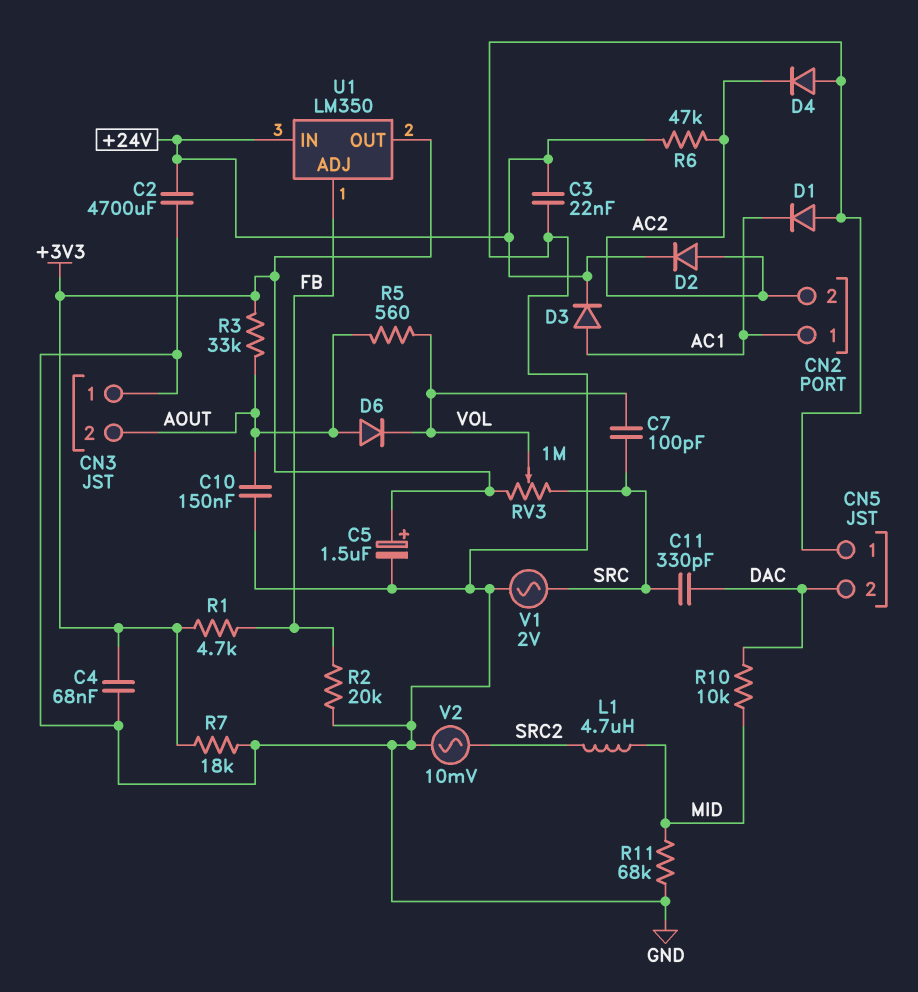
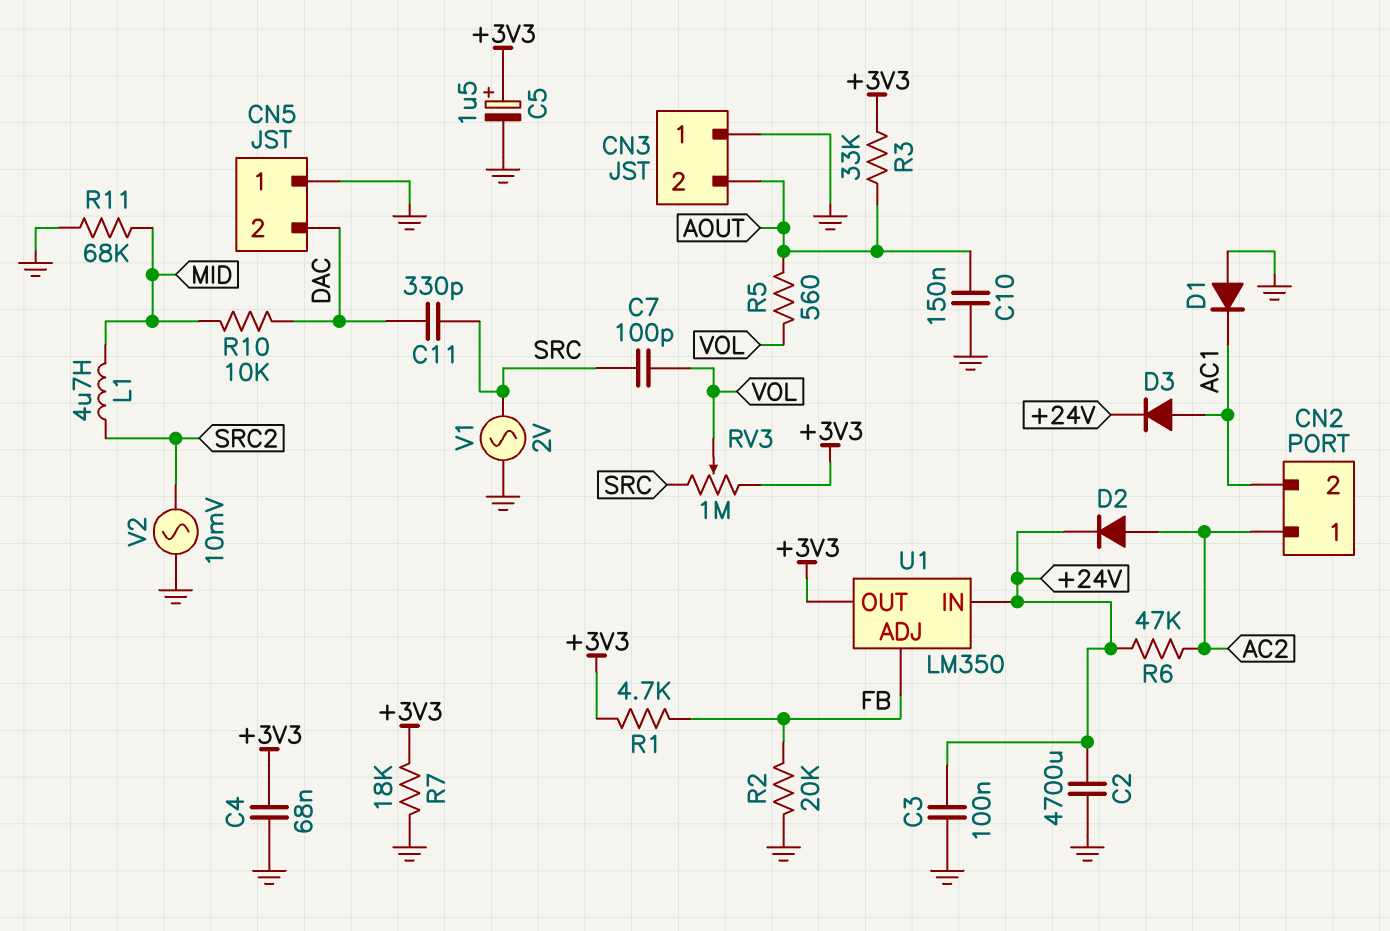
C3: 22nF (+24V, GND) -> 100nF (+24V, GND)
CN2 pin 1: AC1 -> AC2
CN2 pin 2: AC2 -> AC1
D4: diode (A GND, K AC2) -> none
D6: diode (A AOUT, K VOL) -> none

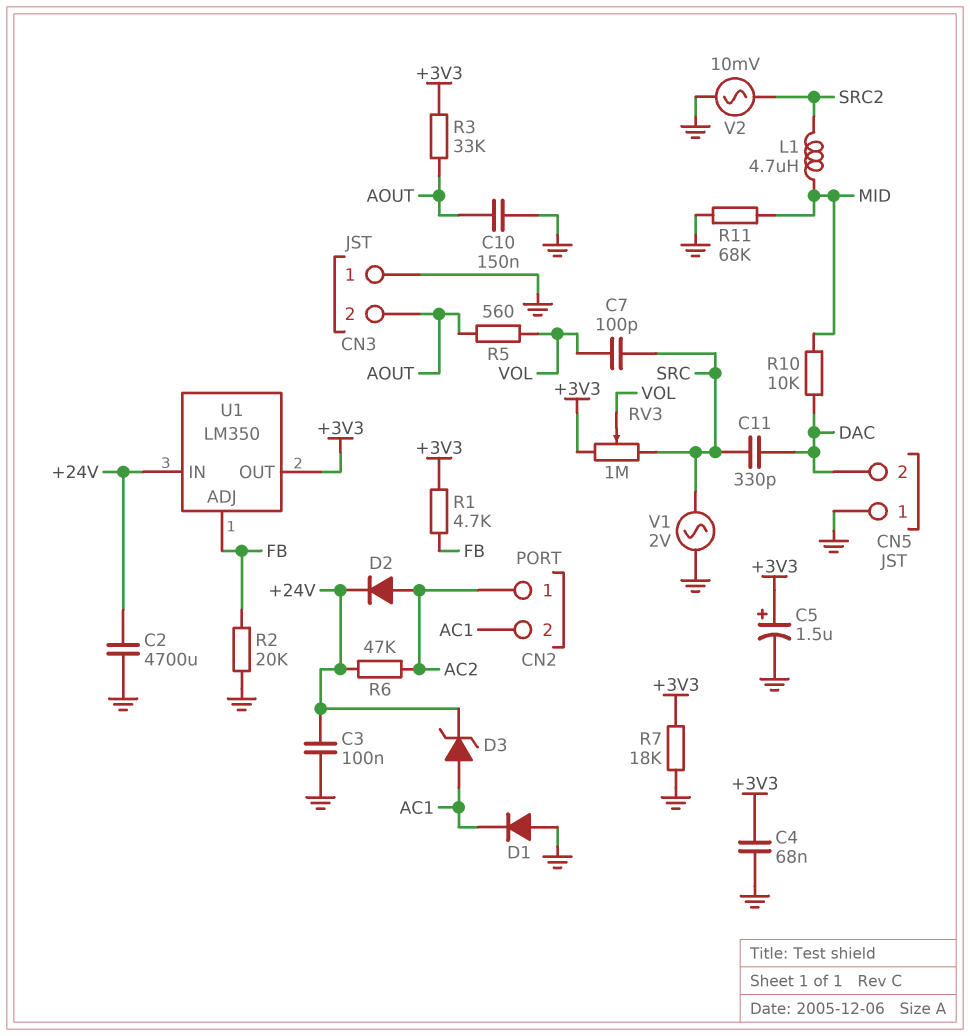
D3: diode (A AC1, K +24V) -> zener (A AC1, K +24V)

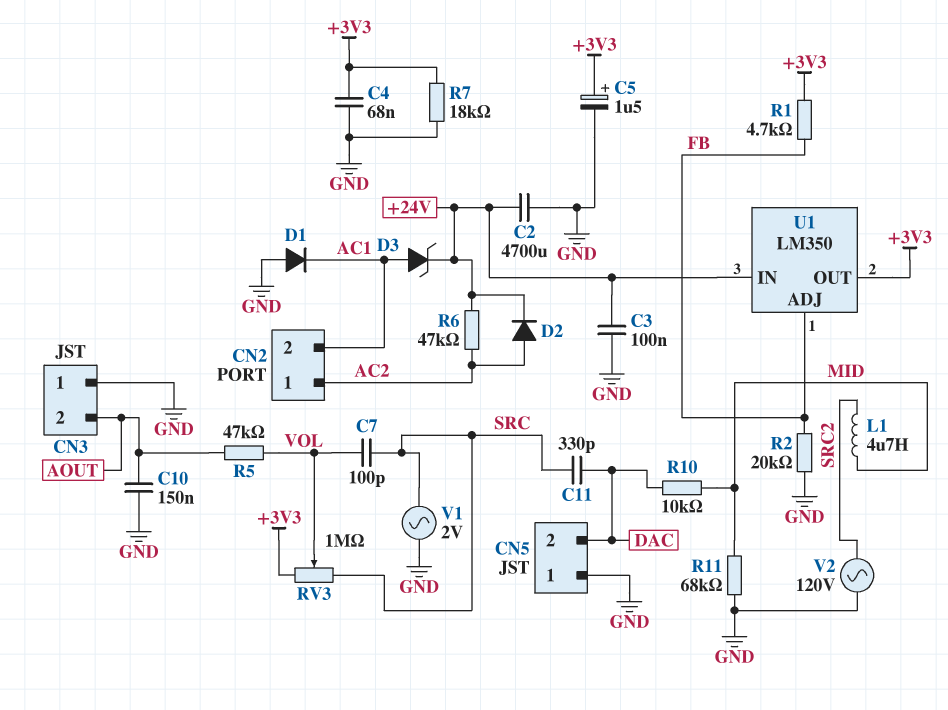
R3: 33k (+3V3, AOUT) -> none
R5: 560 (AOUT, VOL) -> 47k (AOUT, VOL)
V2: AC 10mV (GND, SRC2) -> AC 120V (GND, SRC2)

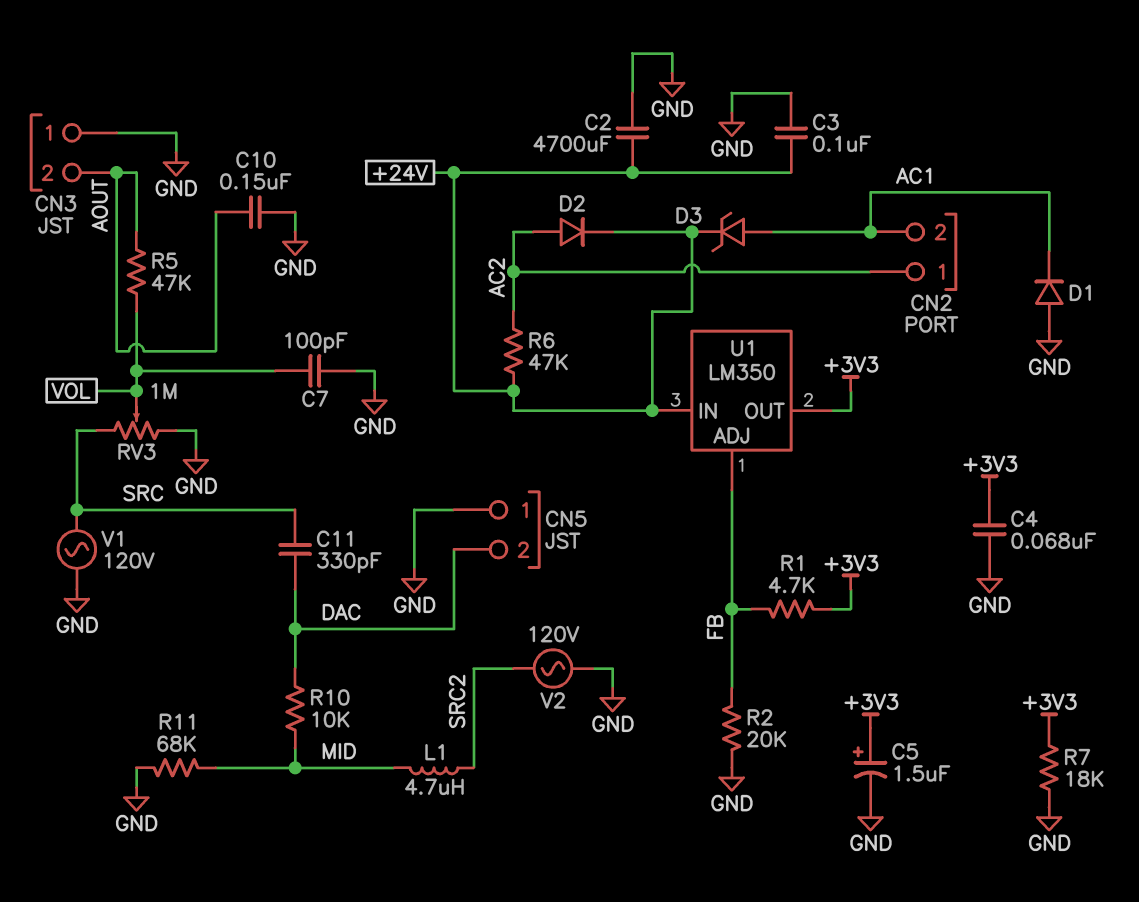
C7: 100pF (SRC, VOL) -> 100pF (GND, VOL)
RV3: 1M (+3V3, SRC, wiper VOL) -> 1M (GND, SRC, wiper VOL)
V1: AC 2V (GND, SRC) -> AC 120V (GND, SRC)

